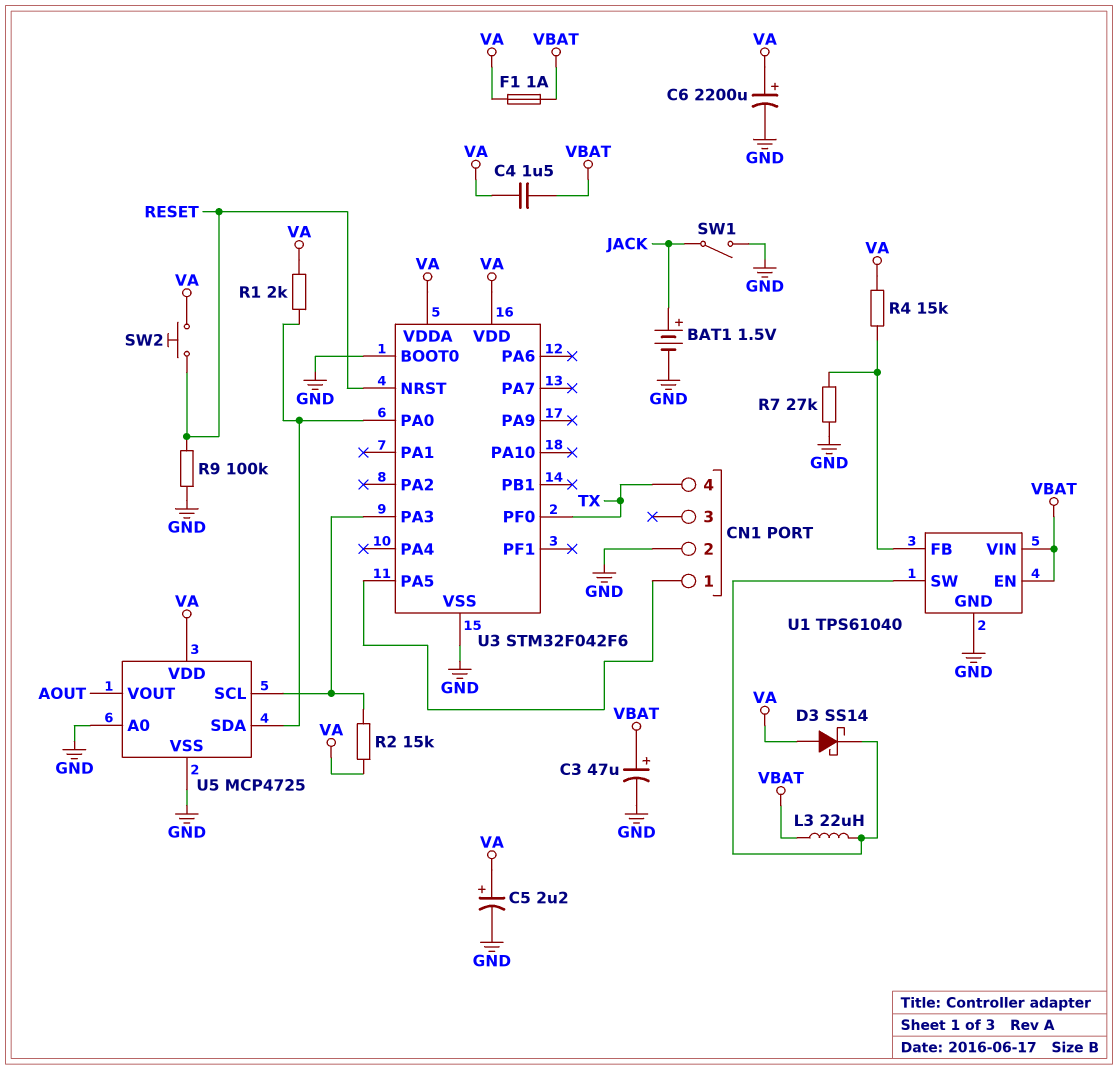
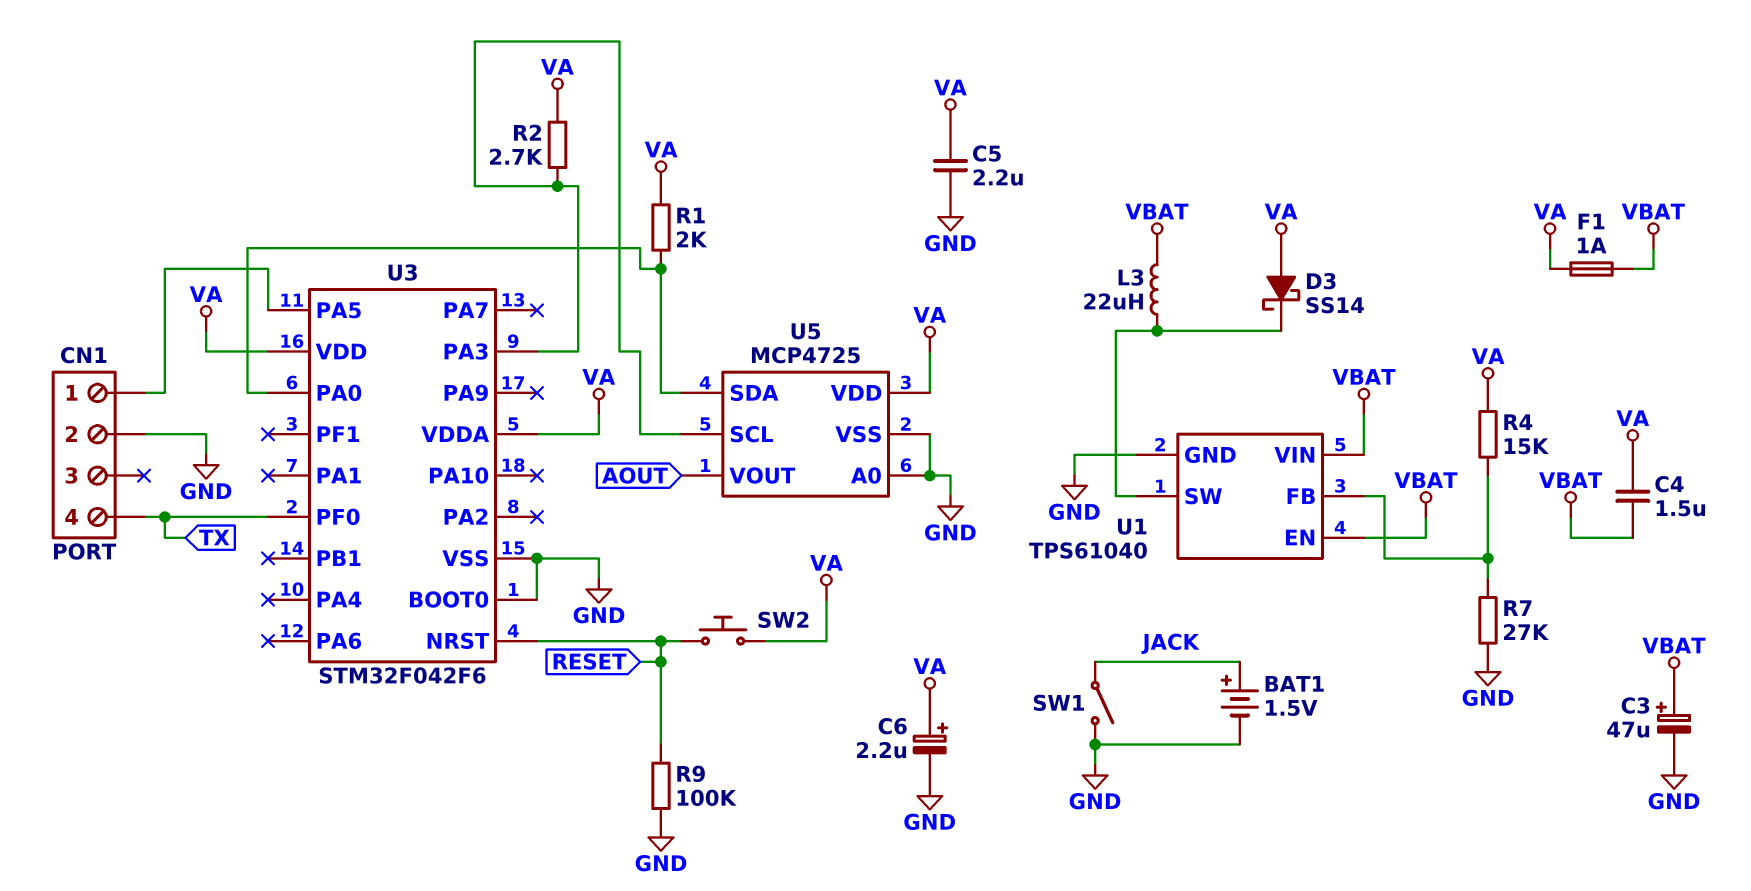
C5: 2.2uF (plus VA, minus GND) -> 2.2uF (GND, VA)
C6: 2200uF (plus VA, minus GND) -> 2.2uF (plus VA, minus GND)
R2: 15k (U3/PA3, VA) -> 2.7k (U3/PA3, VA)

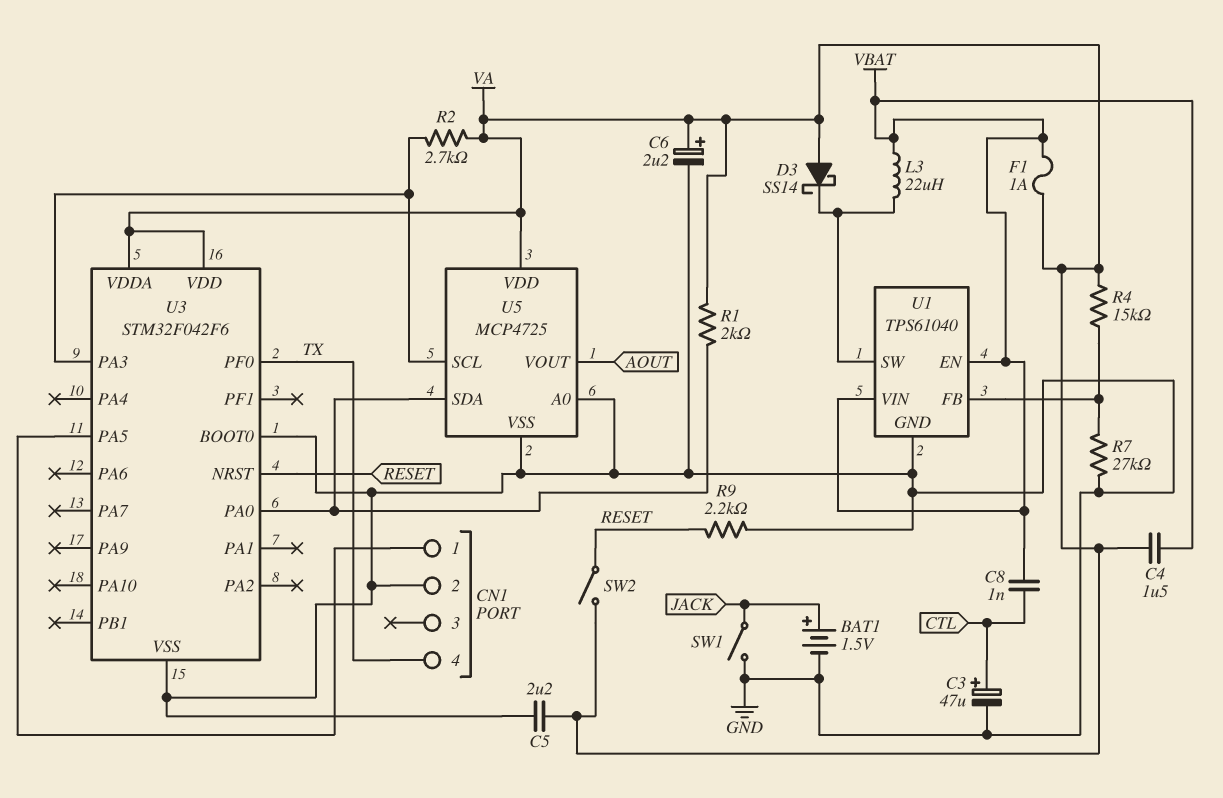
C3: 47uF (plus VBAT, minus GND) -> 47uF (plus CTL, minus GND)
C8: none -> 1nF (CTL, VBAT)
R9: 100k (GND, RESET) -> 2.2k (GND, RESET)
SW2: button (RESET, VA) -> switch (RESET, VA)

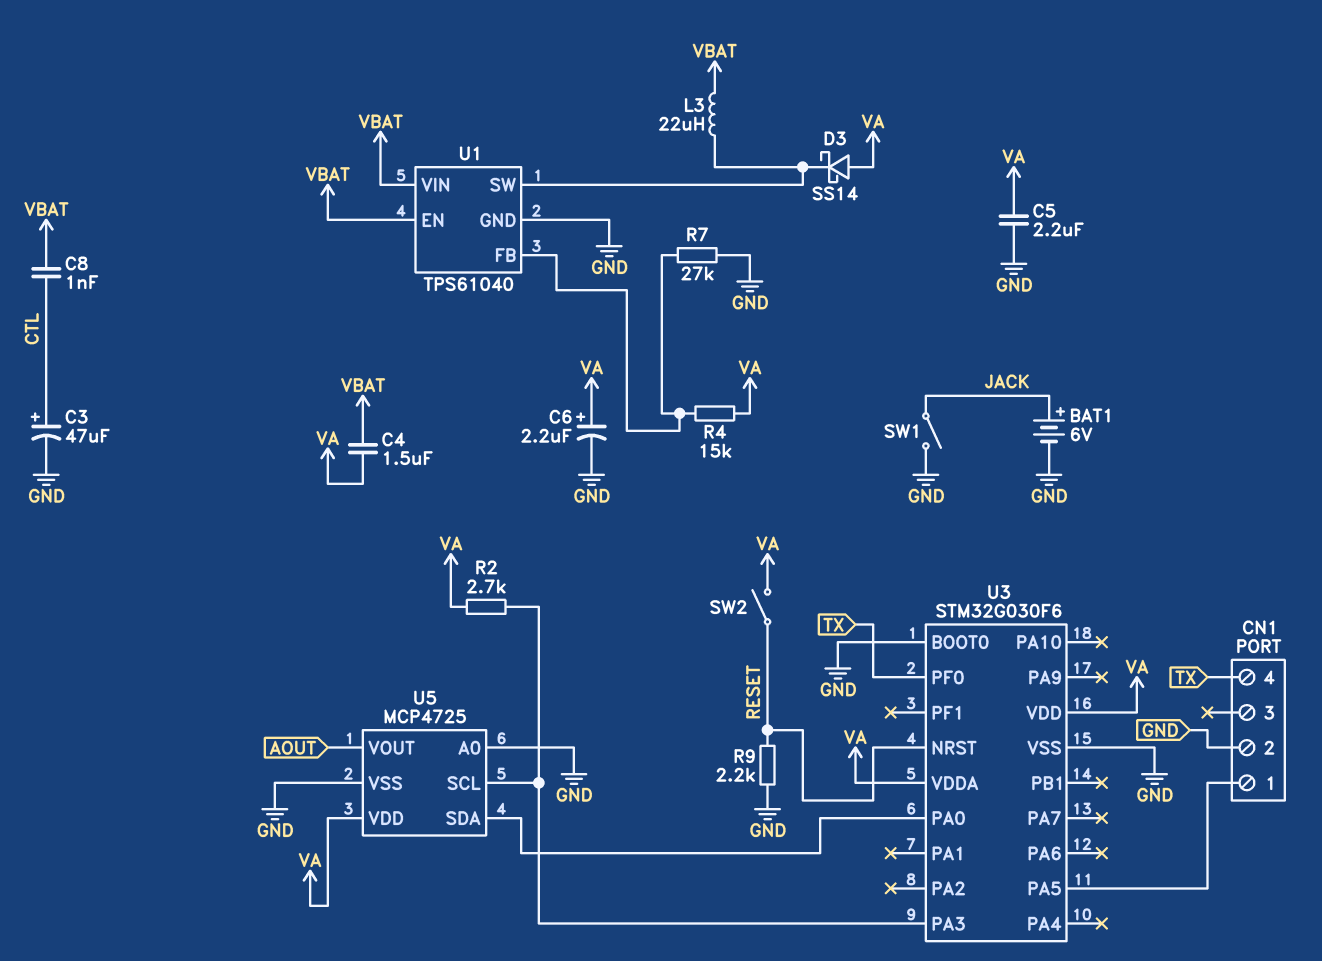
BAT1: 1.5V (plus JACK, minus GND) -> 6V (plus JACK, minus GND)
F1: 1A (VA, VBAT) -> none
R1: 2k (U3/PA0, VA) -> none
U3: STM32F042F6 -> STM32G030F6

